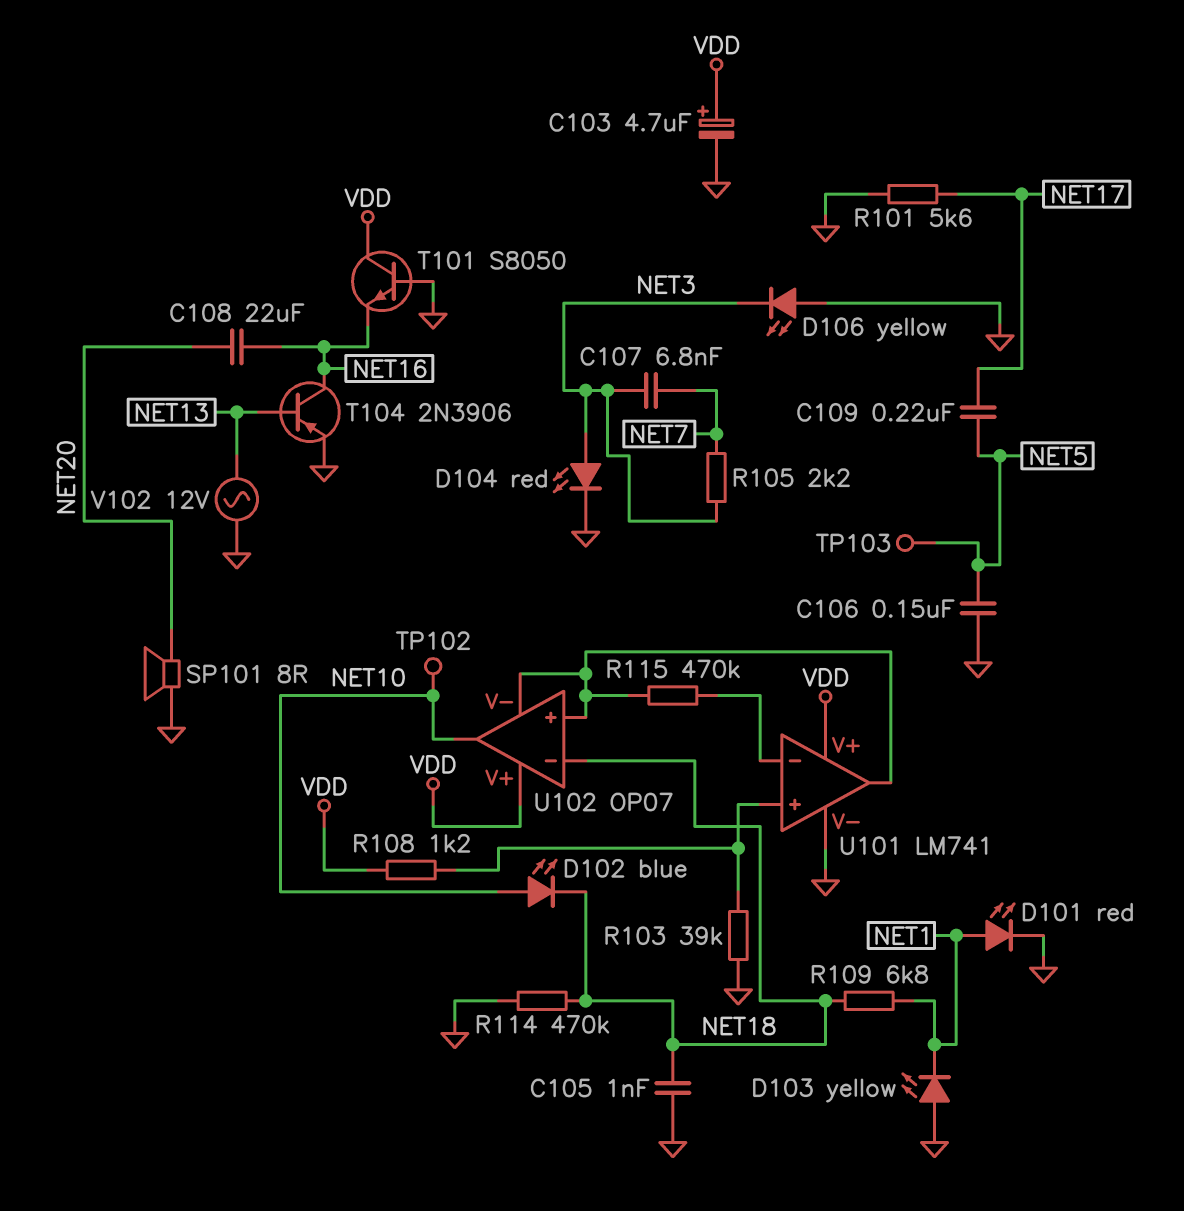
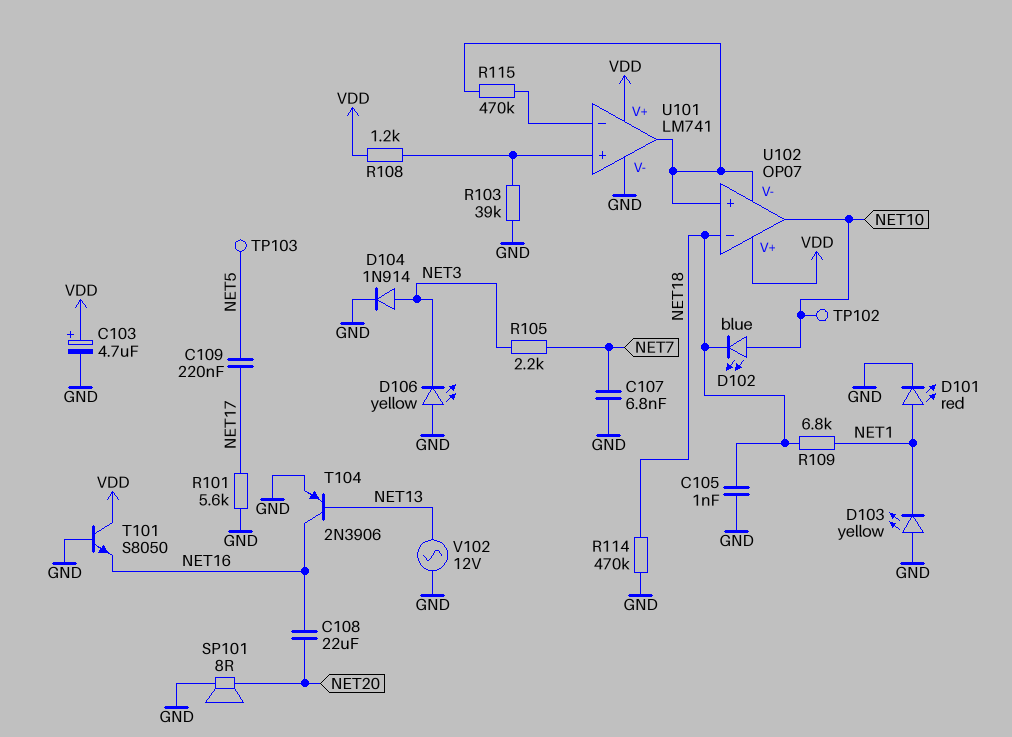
C106: 150nF (GND, NET5) -> none
C107: 6.8nF (NET3, NET7) -> 6.8nF (GND, NET7)
D104: LED red (A NET3, K GND) -> diode 1N914 (A NET3, K GND)

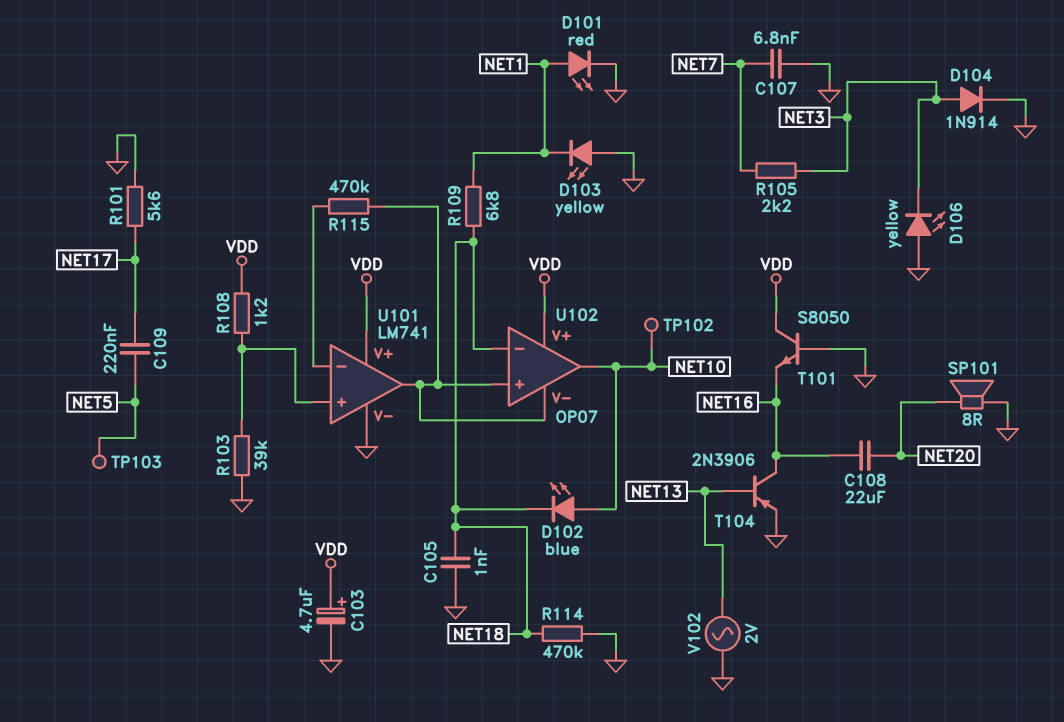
V102: AC 12V (GND, NET13) -> AC 2V (GND, NET13)

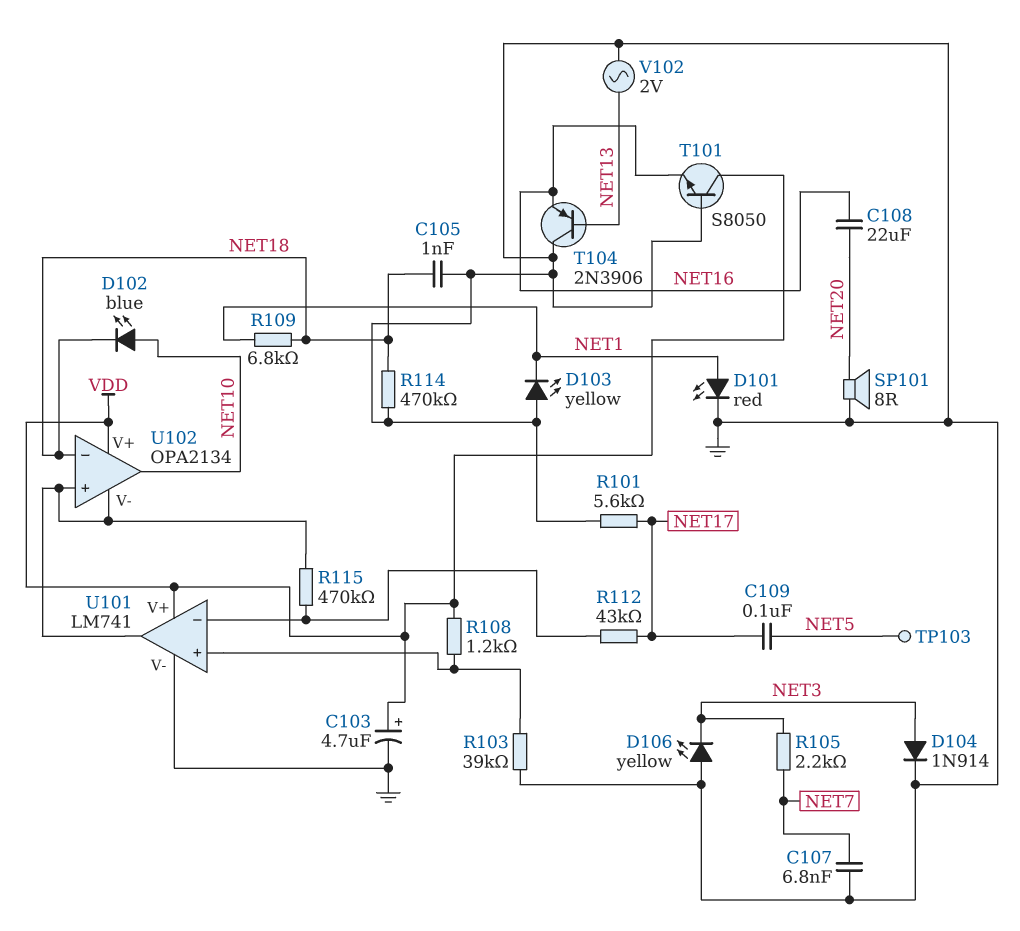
C109: 220nF (NET5, NET17) -> 100nF (NET5, NET17)
R112: none -> 43k (NET17, U101/in-)
T104: PNP 2N3906 (B NET13, C NET16, E GND) -> PNP 2N3906 (B NET13, C GND, E NET16)
TP102: test point (NET10) -> none
U102: OP07 -> OPA2134

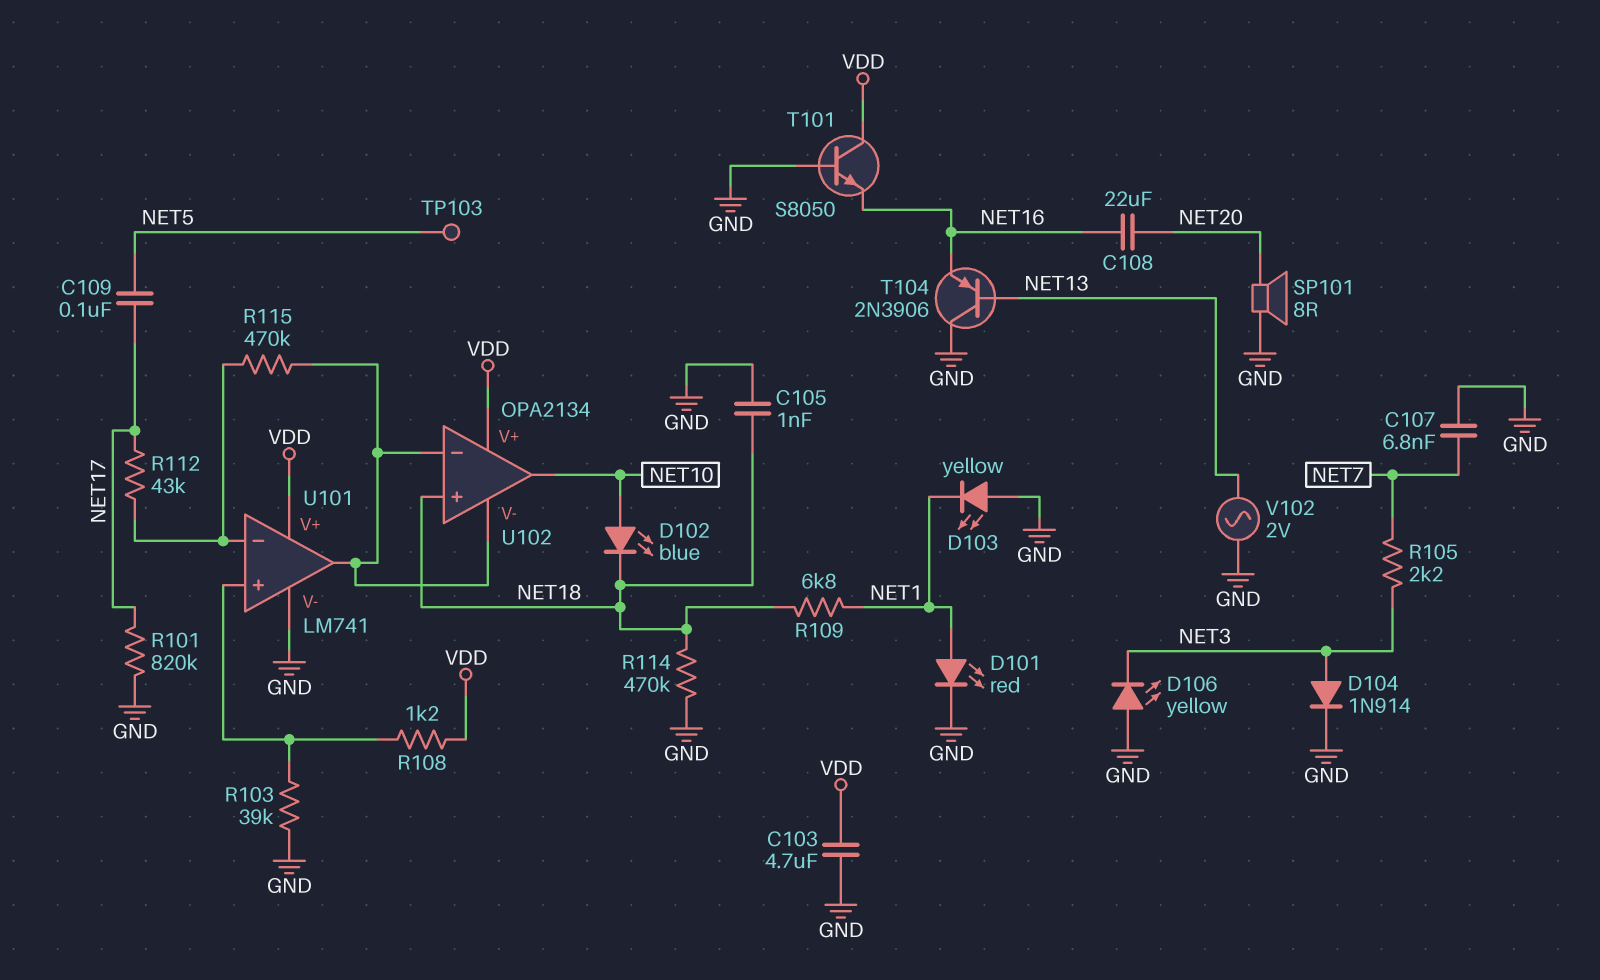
C103: 4.7uF (plus VDD, minus GND) -> 4.7uF (GND, VDD)
R101: 5.6k (GND, NET17) -> 820k (GND, NET17)
U102 pin in+: U101/out -> NET18
U102 pin in-: NET18 -> U101/out

